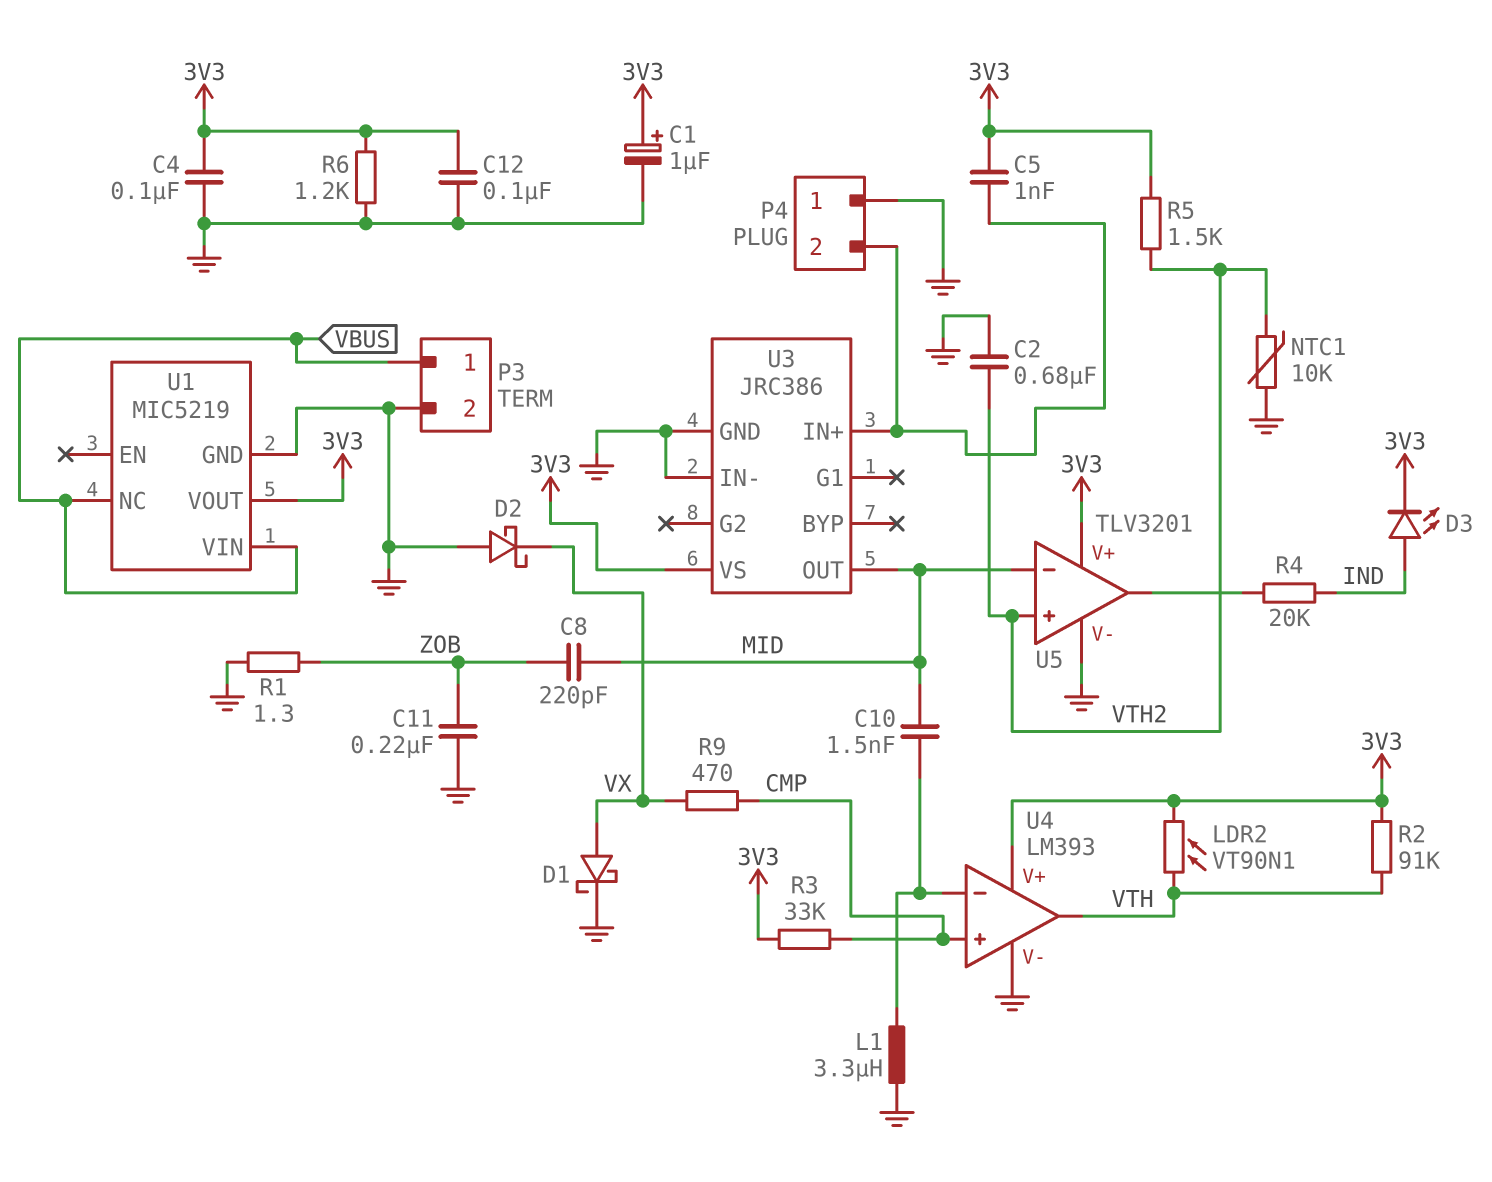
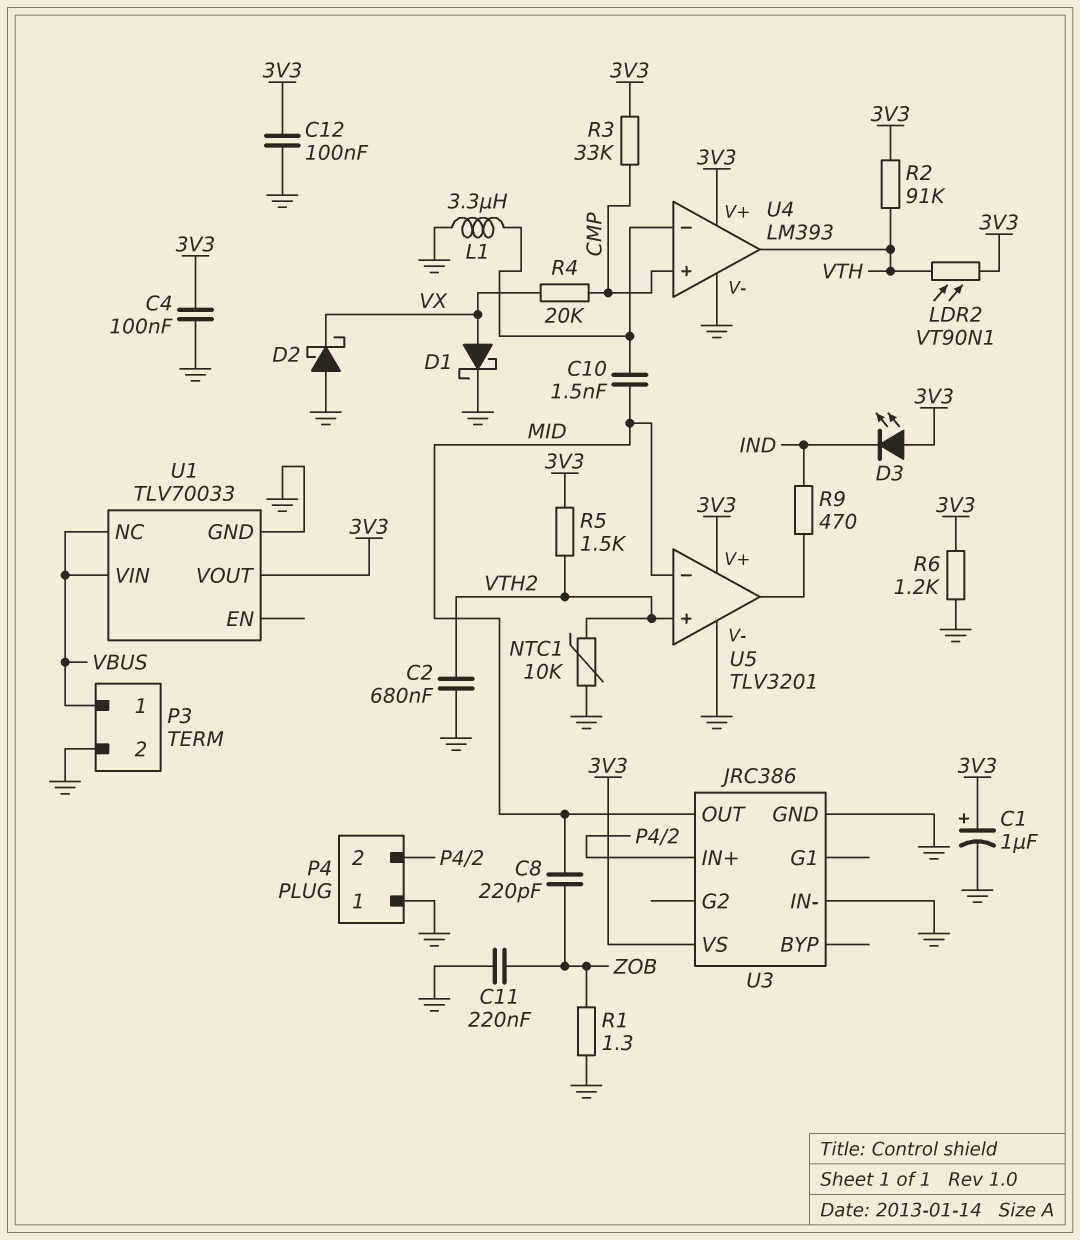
C5: 1nF (3V3, P4/2) -> none
D3: LED (A IND, K 3V3) -> LED (A 3V3, K IND)
R4: 20k (IND, U5/out) -> 20k (CMP, VX)
R9: 470 (CMP, VX) -> 470 (IND, U5/out)
U1: MIC5219 -> TLV70033

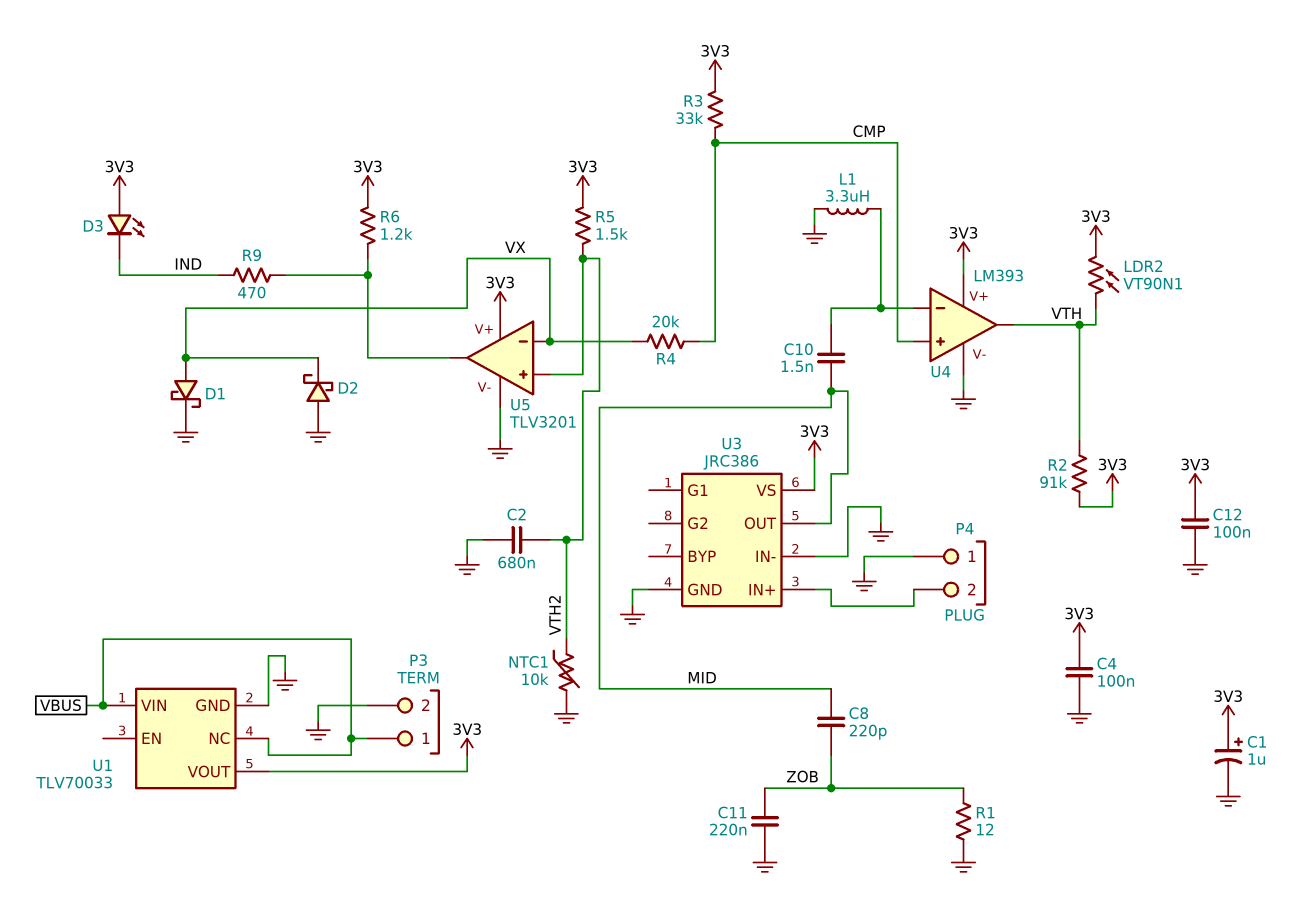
R1: 1.3 (GND, ZOB) -> 12 (GND, ZOB)
R6: 1.2k (3V3, GND) -> 1.2k (3V3, U5/out)
U5 pin in-: MID -> VX

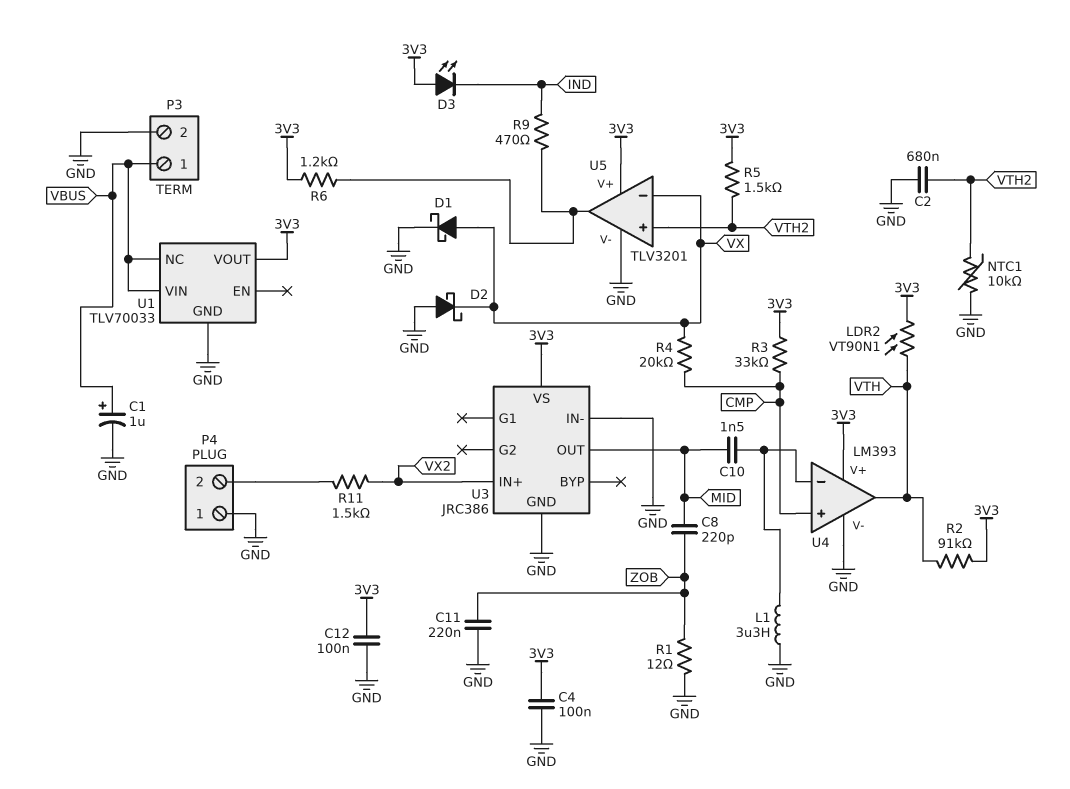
C1: 1uF (plus 3V3, minus GND) -> 1uF (plus VBUS, minus GND)
R11: none -> 1.5k (P4/2, VX2)
U3 pin IN+: P4/2 -> VX2

